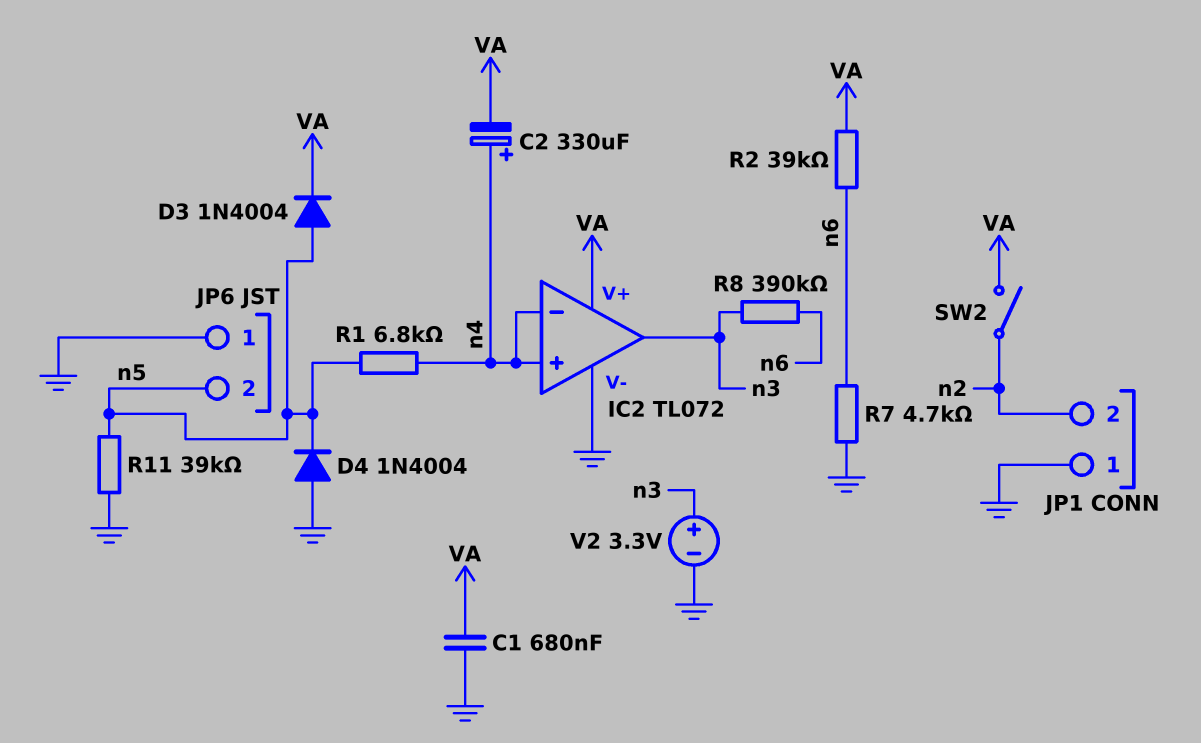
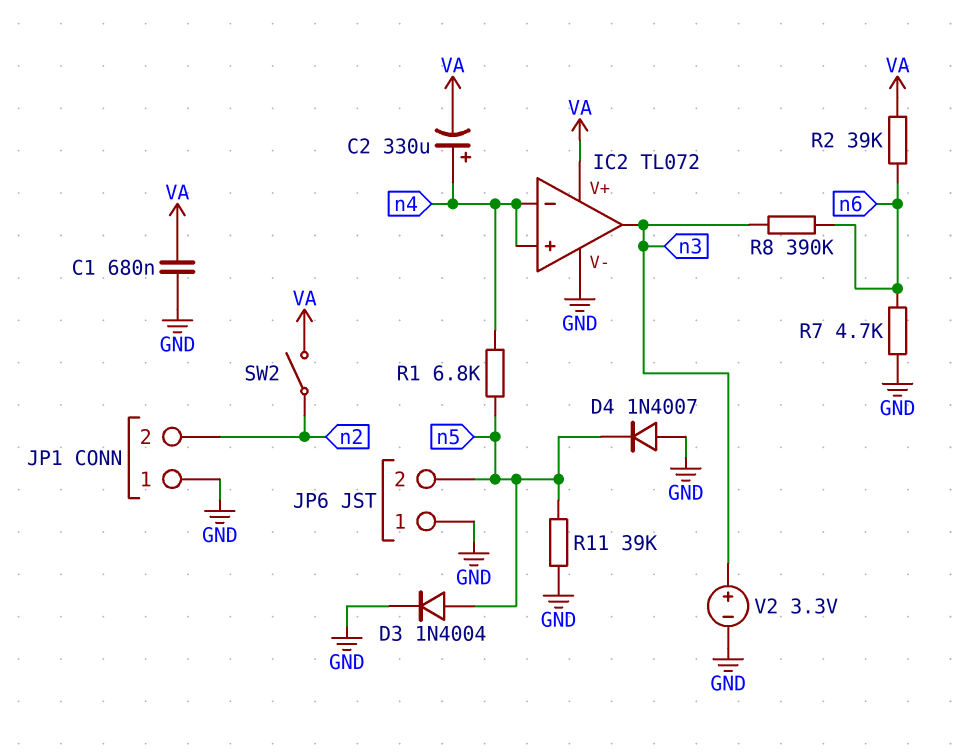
D3: diode 1N4004 (A n5, K VA) -> diode 1N4004 (A n5, K GND)
D4: diode 1N4004 (A GND, K n5) -> diode 1N4007 (A GND, K n5)

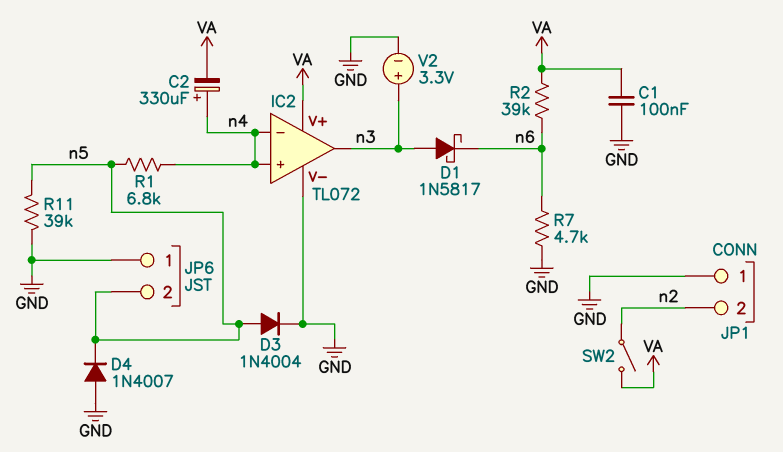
C1: 680nF (GND, VA) -> 100nF (GND, VA)
D1: none -> schottky 1N5817 (A n3, K n6)
R8: 390k (n3, n6) -> none

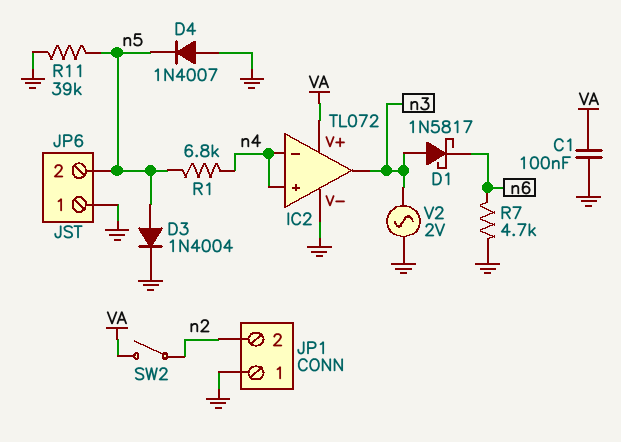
C2: 330uF (plus n4, minus VA) -> none
R2: 39k (VA, n6) -> none
V2: 3.3V (plus n3, minus GND) -> AC 2V (GND, n3)

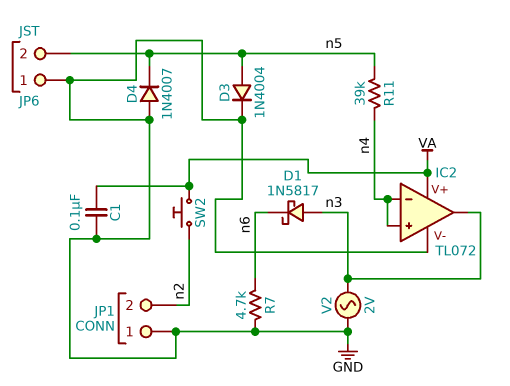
R1: 6.8k (n4, n5) -> none
R11: 39k (GND, n5) -> 39k (n4, n5)
SW2: switch (VA, n2) -> button (VA, n2)

